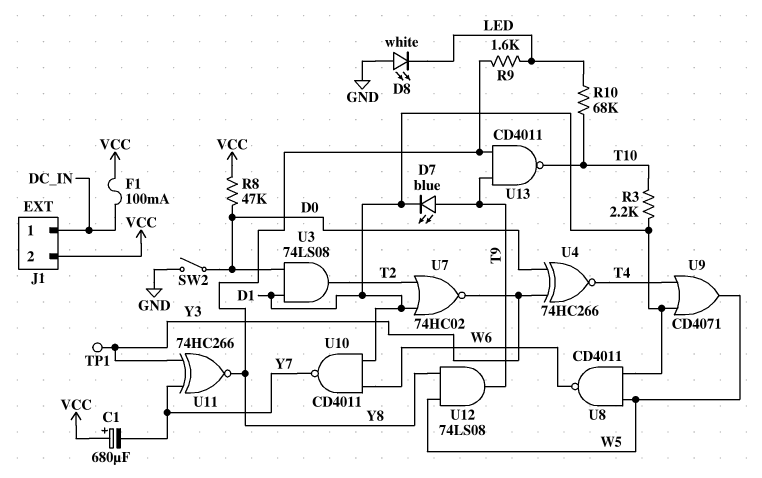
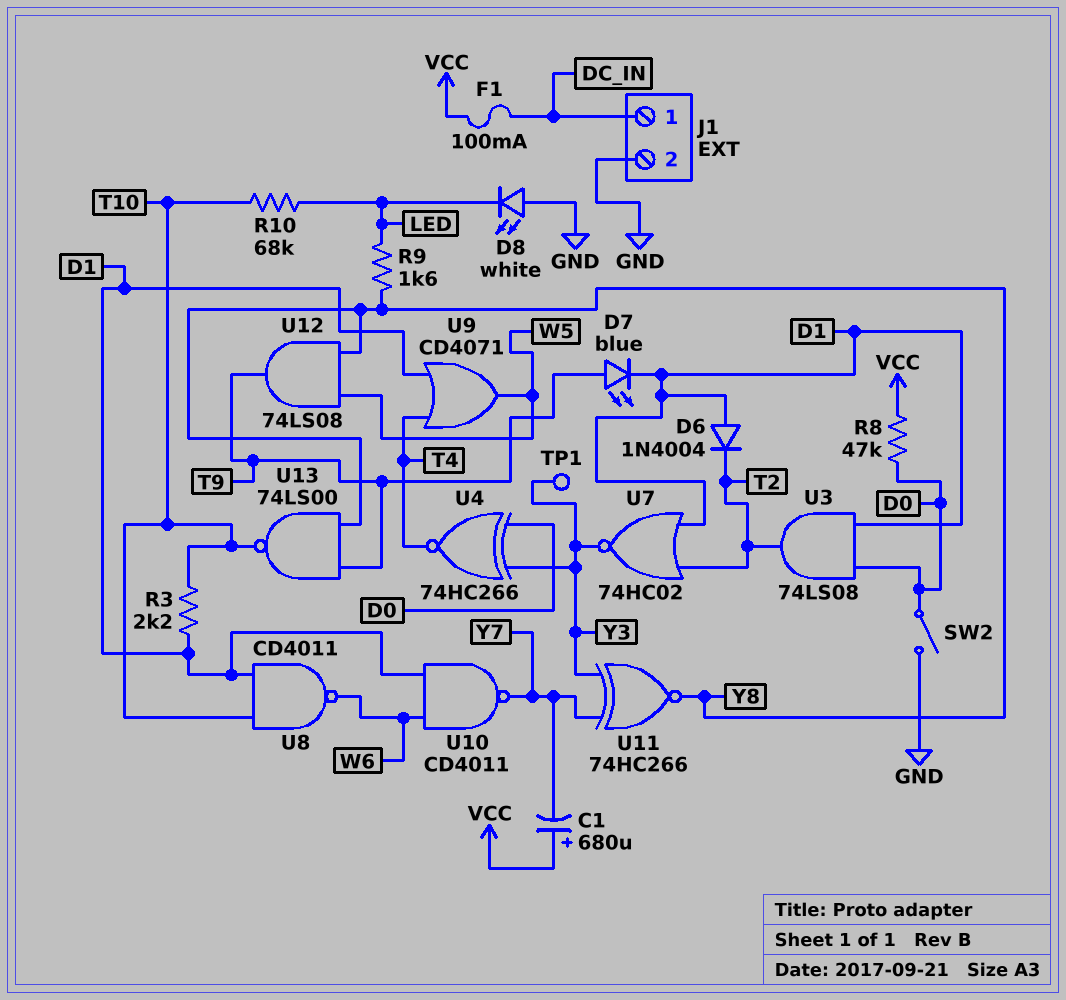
D6: none -> diode 1N4004 (A D1, K T2)
J1 pin 2: VCC -> GND
U8: NAND CD4011 (in D1, in W5, out W6) -> NAND CD4011 (in D1, in T10, out W6)
U13: NAND CD4011 (in T9, in Y8, out T10) -> NAND 74LS00 (in T9, in Y8, out T10)

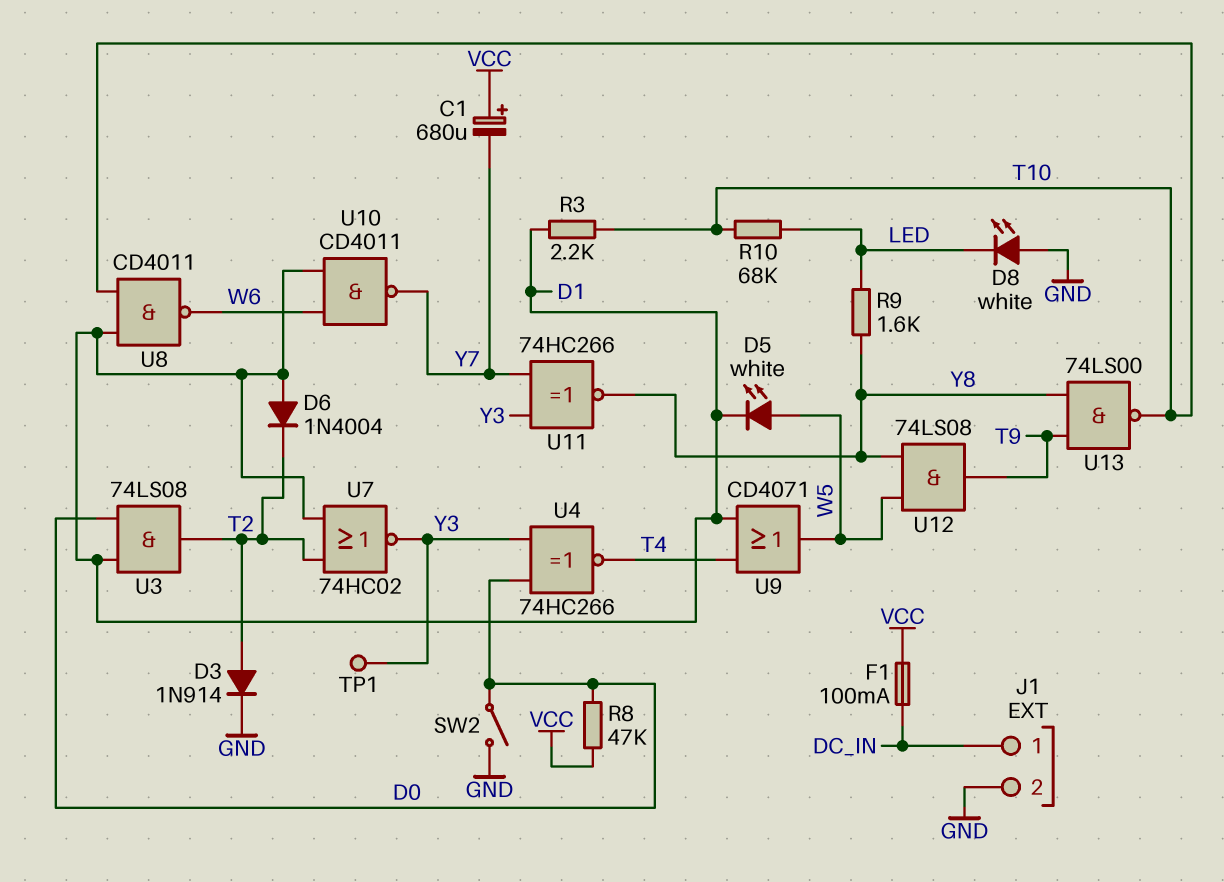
D3: none -> diode 1N914 (A T2, K GND)
D5: none -> LED white (A W5, K D1)
D7: LED blue (A T9, K D1) -> none

